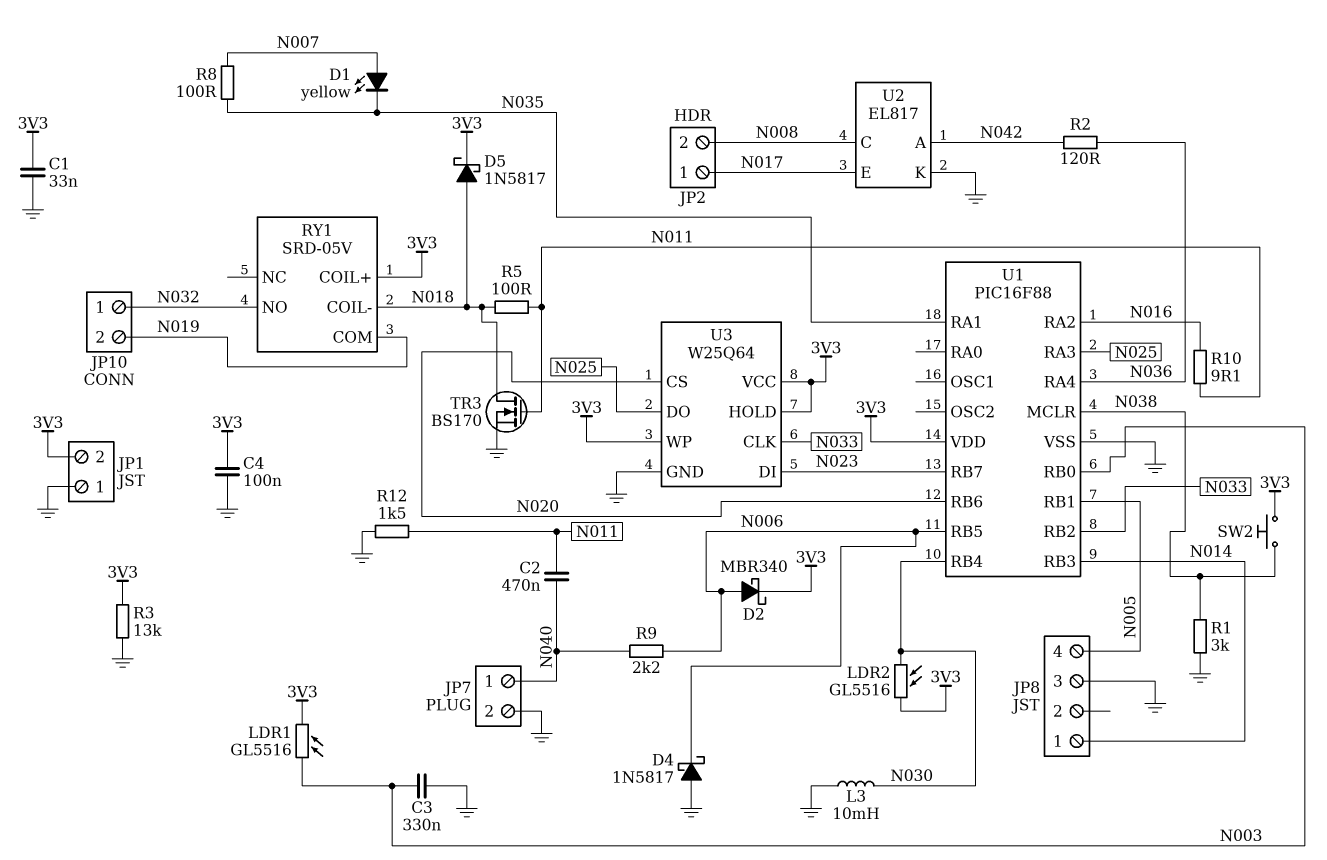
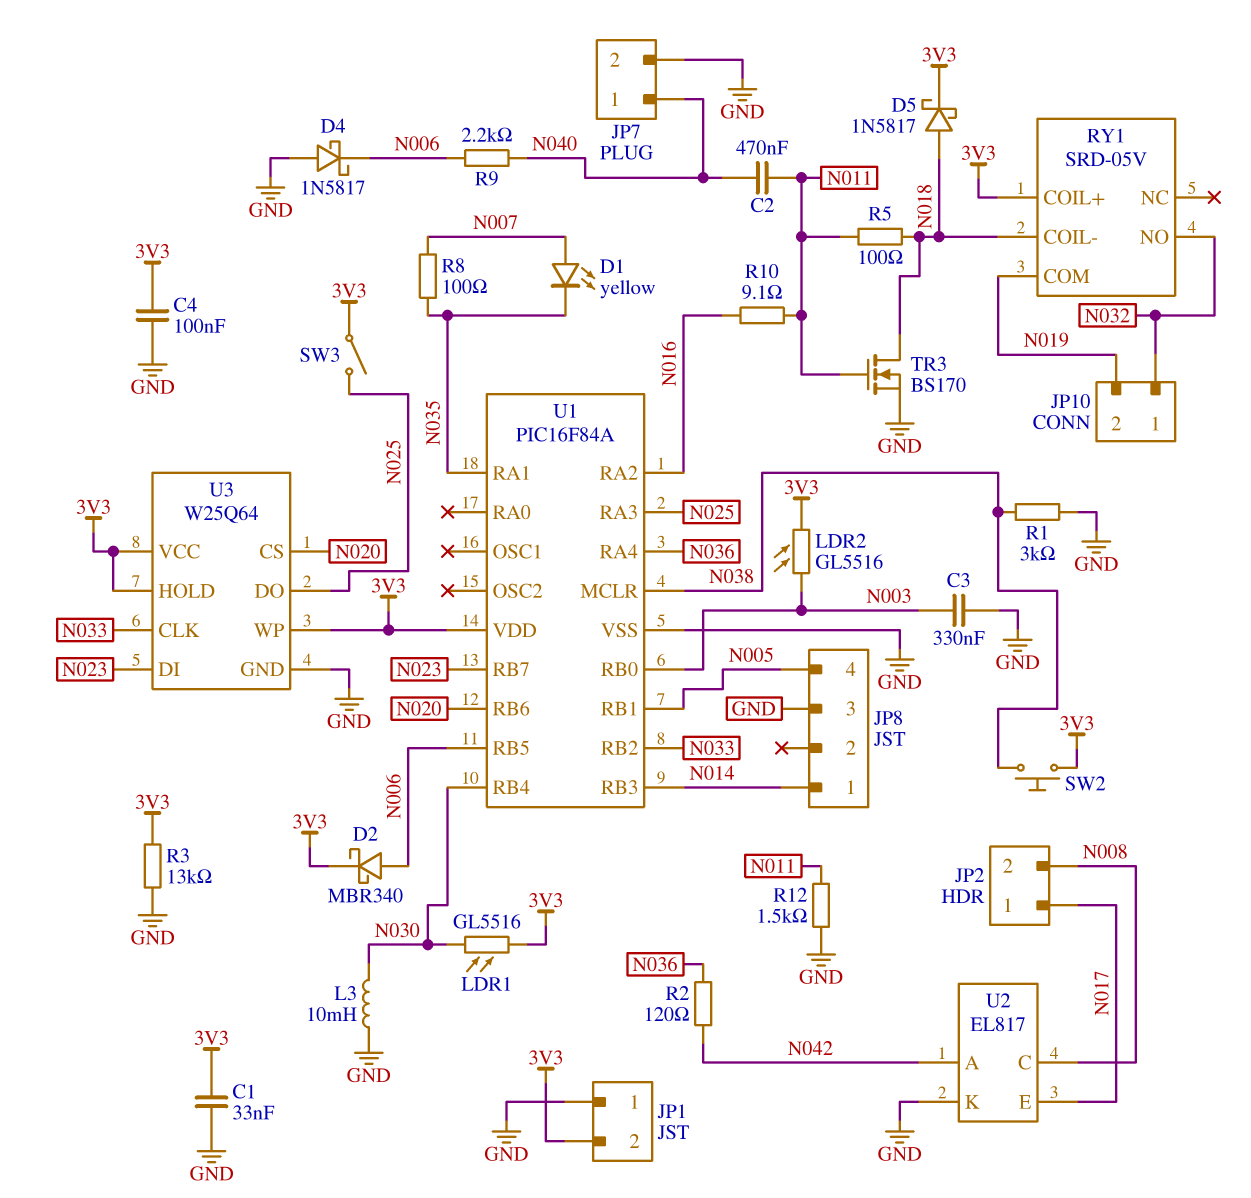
LDR1: GL5516 (3V3, N003) -> GL5516 (3V3, N030)
LDR2: GL5516 (3V3, N030) -> GL5516 (3V3, N003)
SW3: none -> switch (3V3, N025)
U1: PIC16F88 -> PIC16F84A

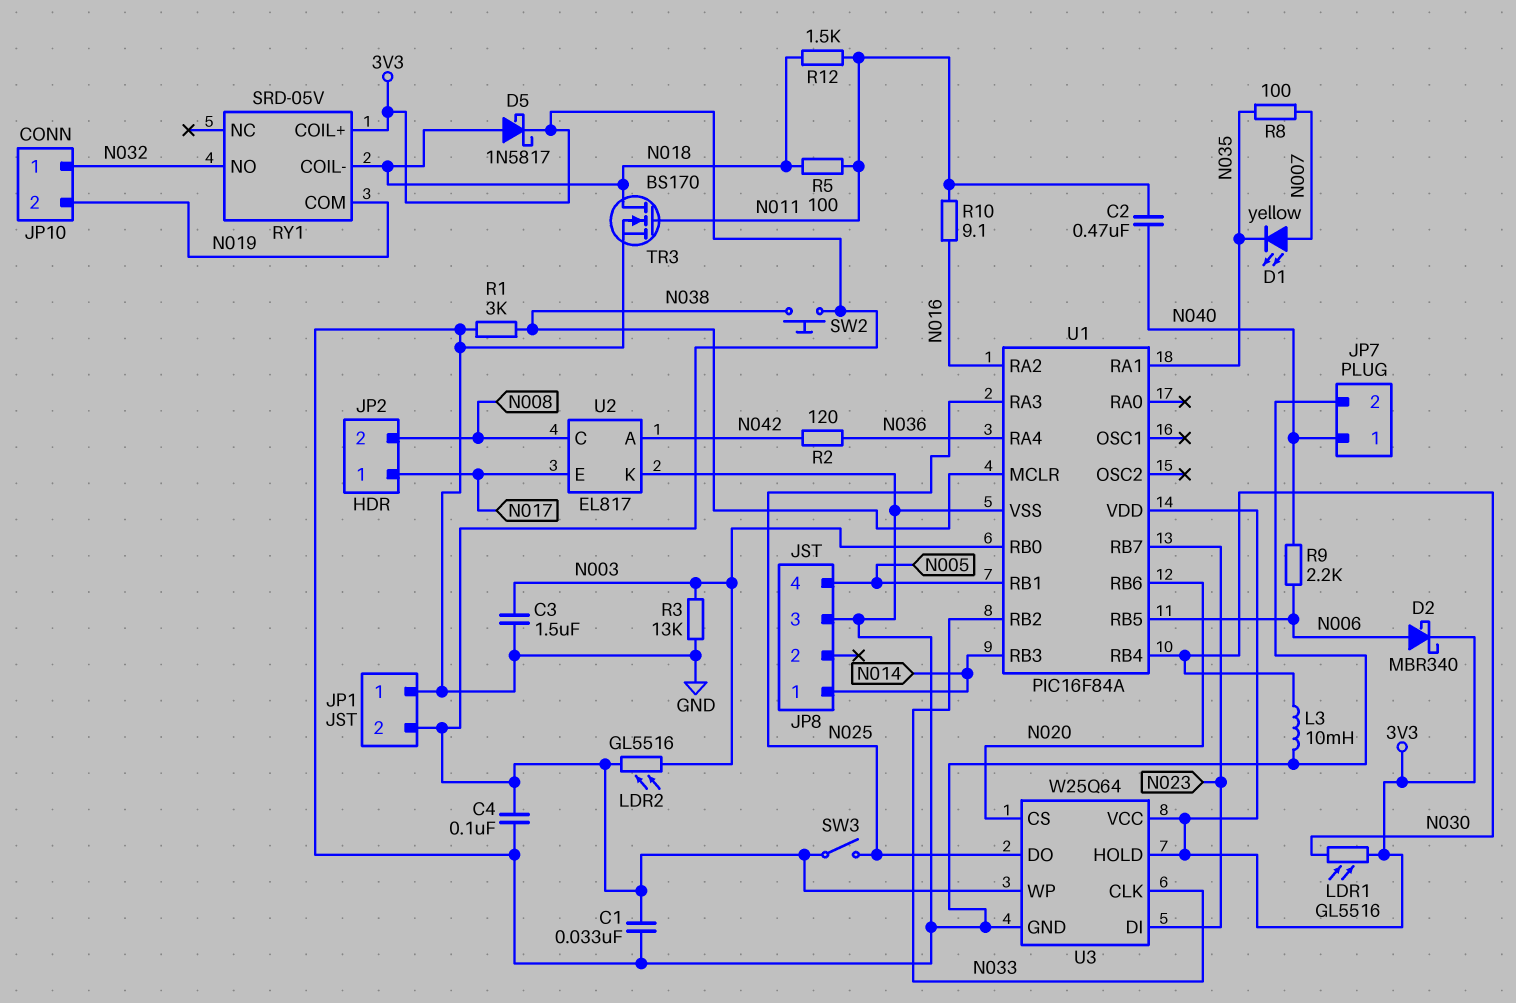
C3: 330nF (GND, N003) -> 1.5uF (GND, N003)
D4: schottky 1N5817 (A GND, K N006) -> none
R3: 13k (3V3, GND) -> 13k (GND, N003)
R12: 1.5k (GND, N011) -> 1.5k (N011, N018)

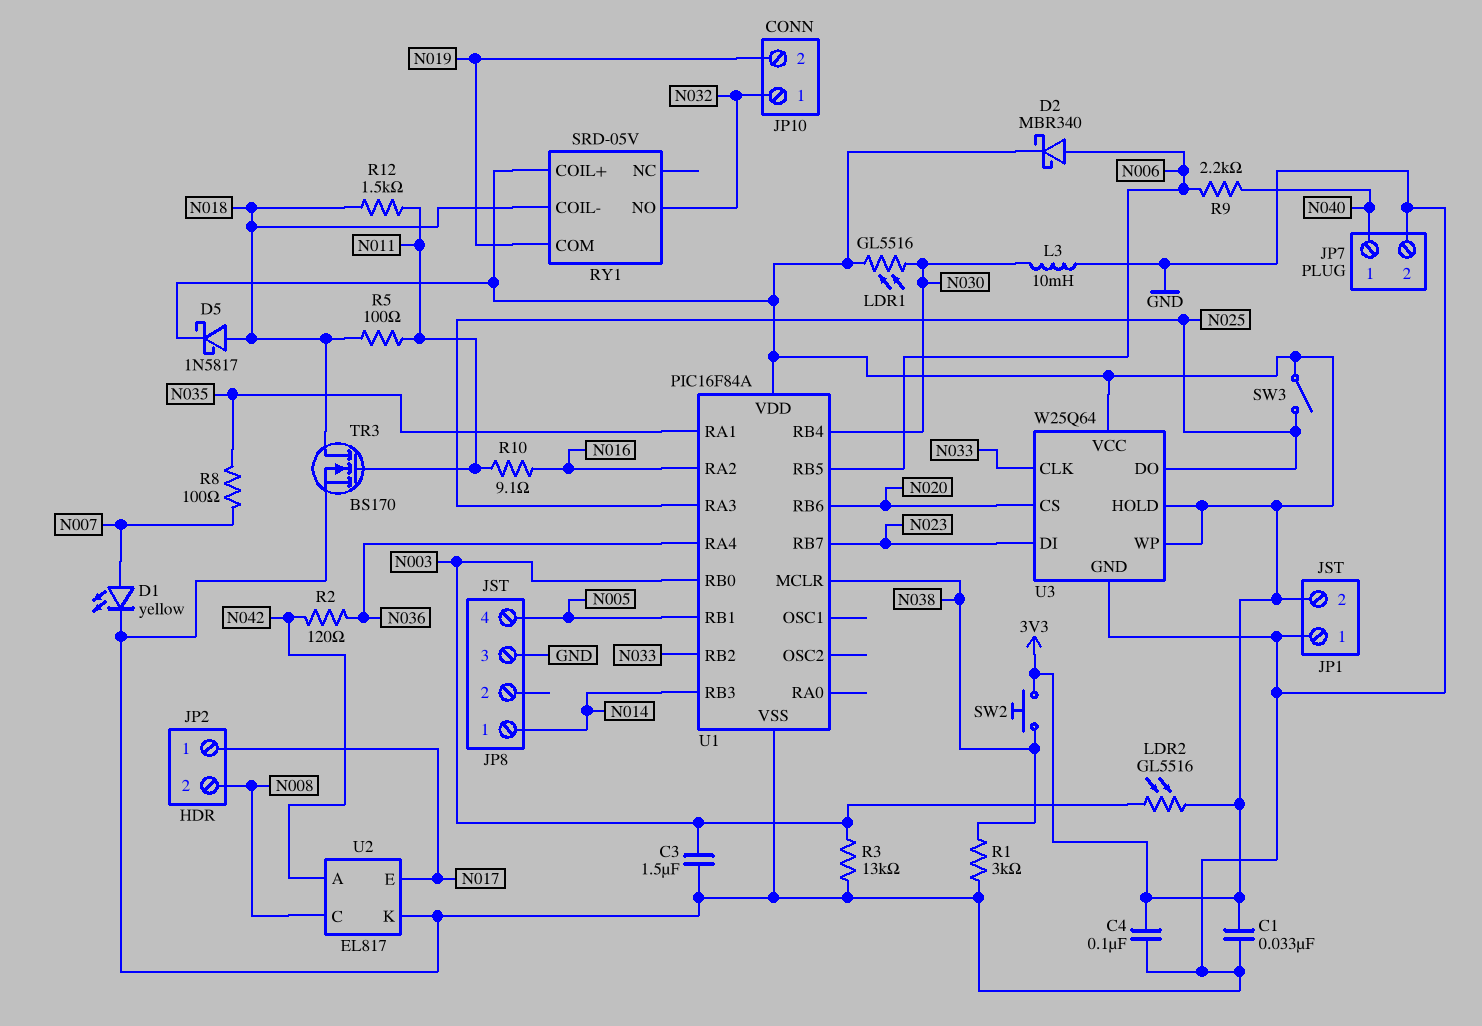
C2: 470nF (N011, N040) -> none
D1: LED yellow (A N007, K N035) -> LED yellow (A N007, K GND)

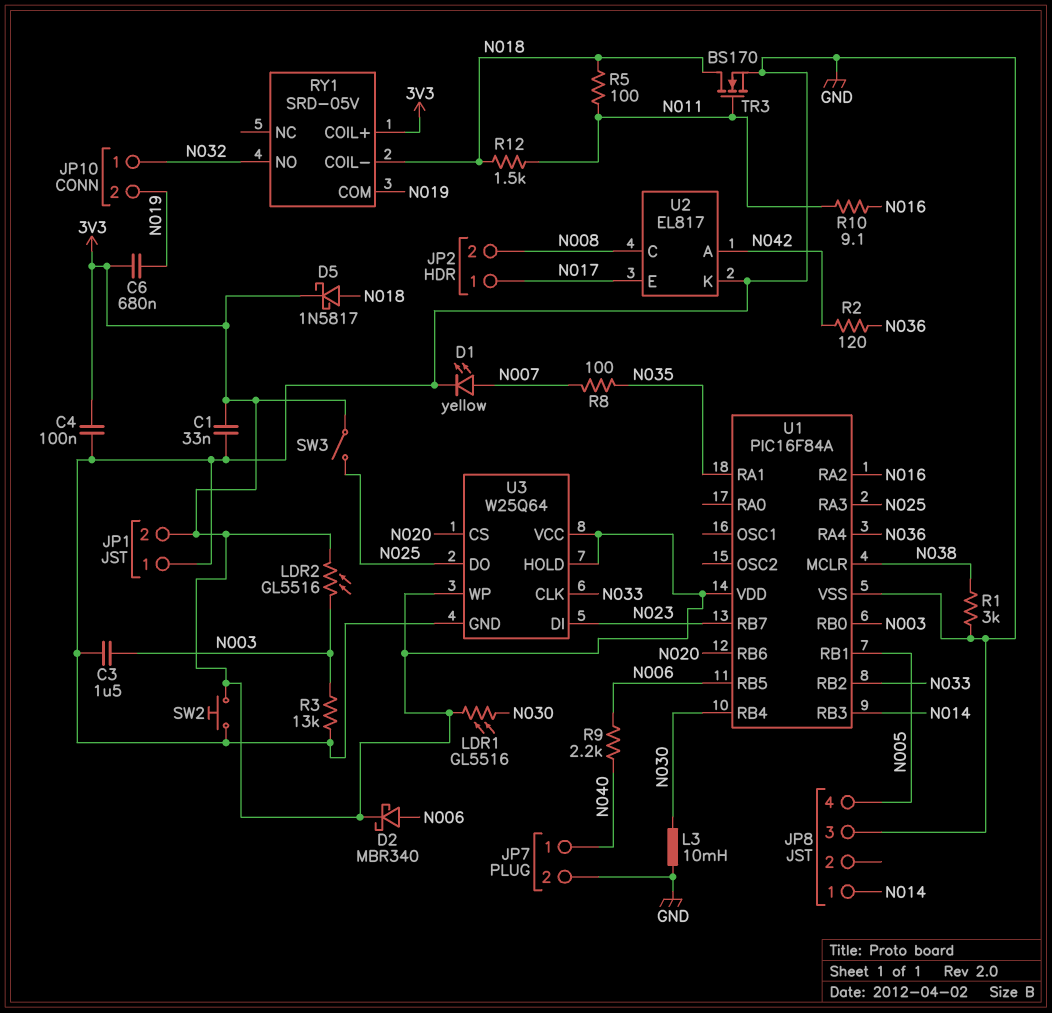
C6: none -> 680nF (3V3, N019)
SW2: button (3V3, N038) -> button (3V3, GND)

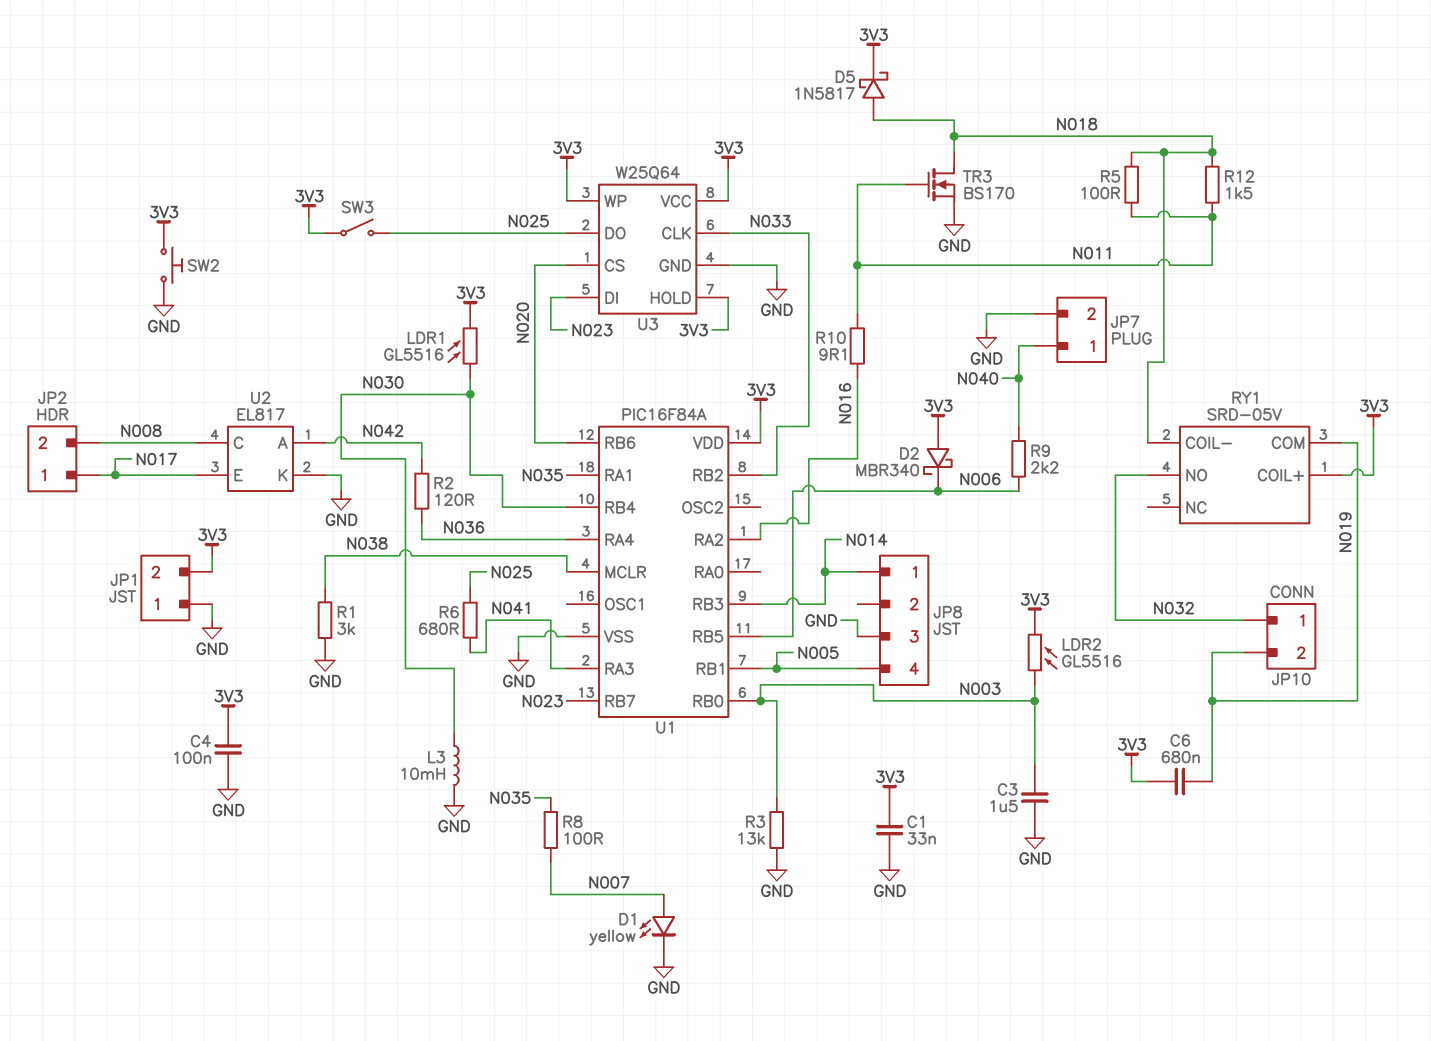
D2: schottky MBR340 (A N006, K 3V3) -> schottky MBR340 (A 3V3, K N006)
R6: none -> 680 (N025, N041)
U1 pin RA3: N025 -> N041

